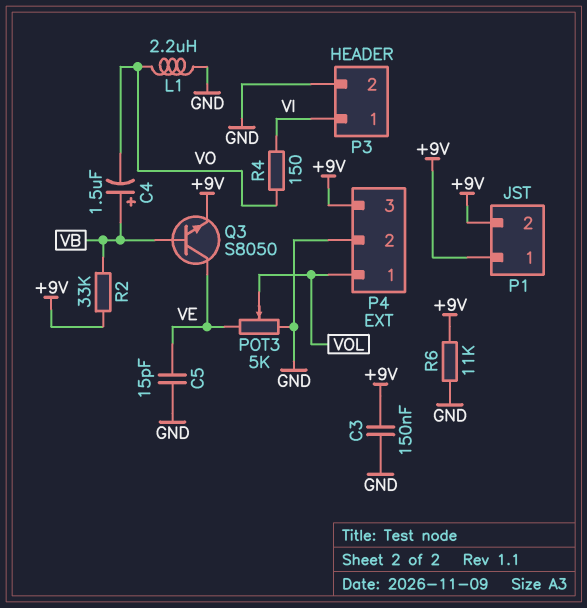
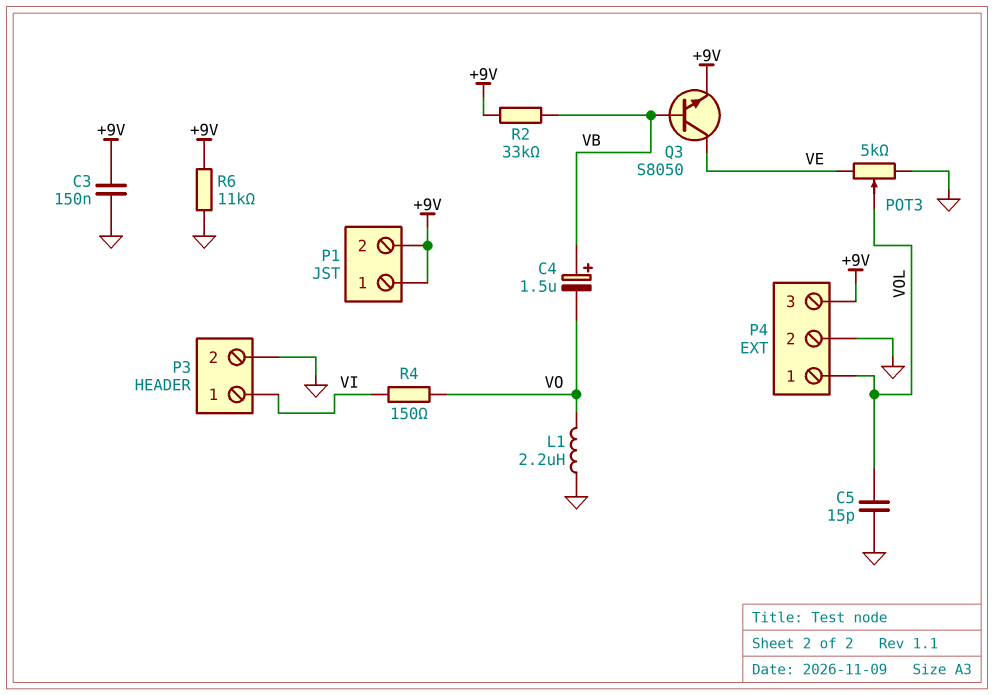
C5: 15pF (GND, VE) -> 15pF (GND, VOL)

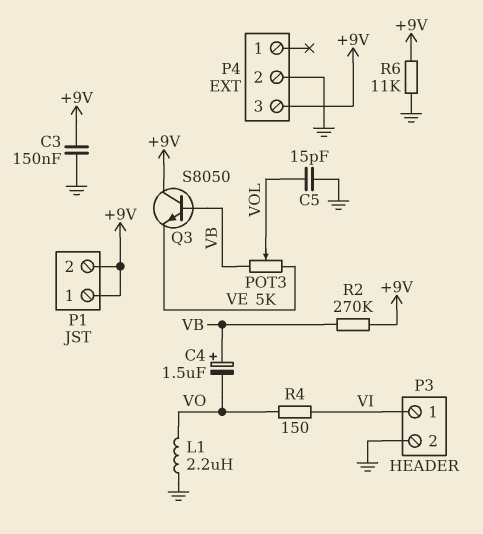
P4 pin 1: VOL -> none
POT3: 5k (GND, VE, wiper VOL) -> 5k (VB, VE, wiper VOL)
Q3: NPN S8050 (B VB, C VE, E +9V) -> NPN S8050 (B VB, C +9V, E VE)
R2: 33k (+9V, VB) -> 270k (+9V, VB)

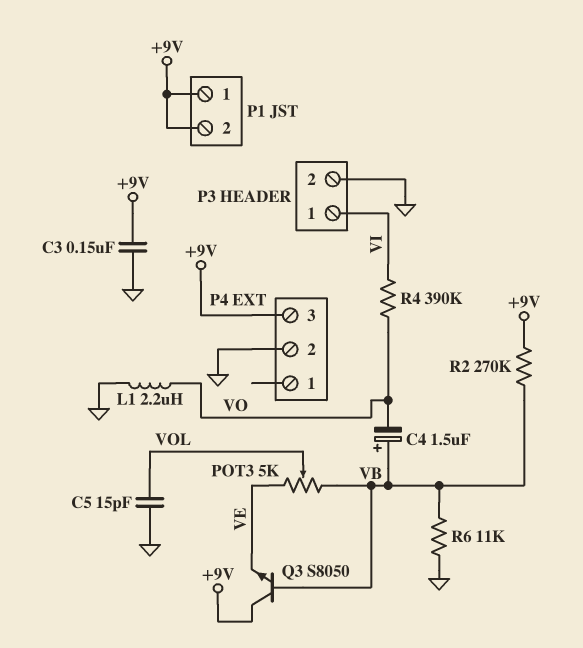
R4: 150 (VI, VO) -> 390k (VI, VO)
R6: 11k (+9V, GND) -> 11k (GND, VB)

